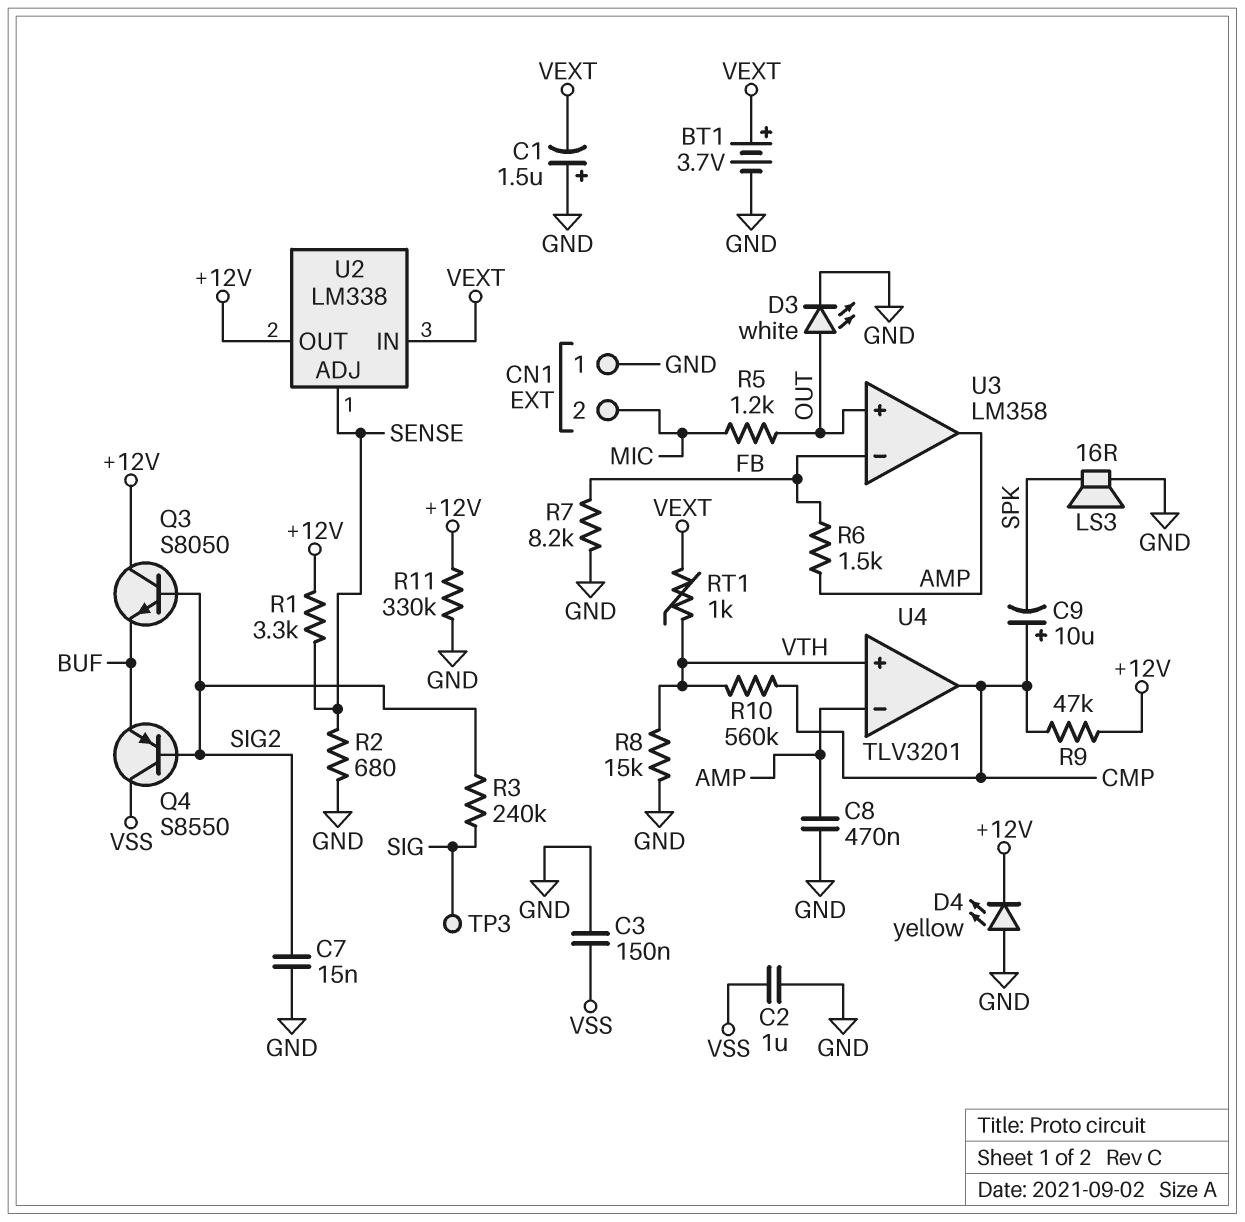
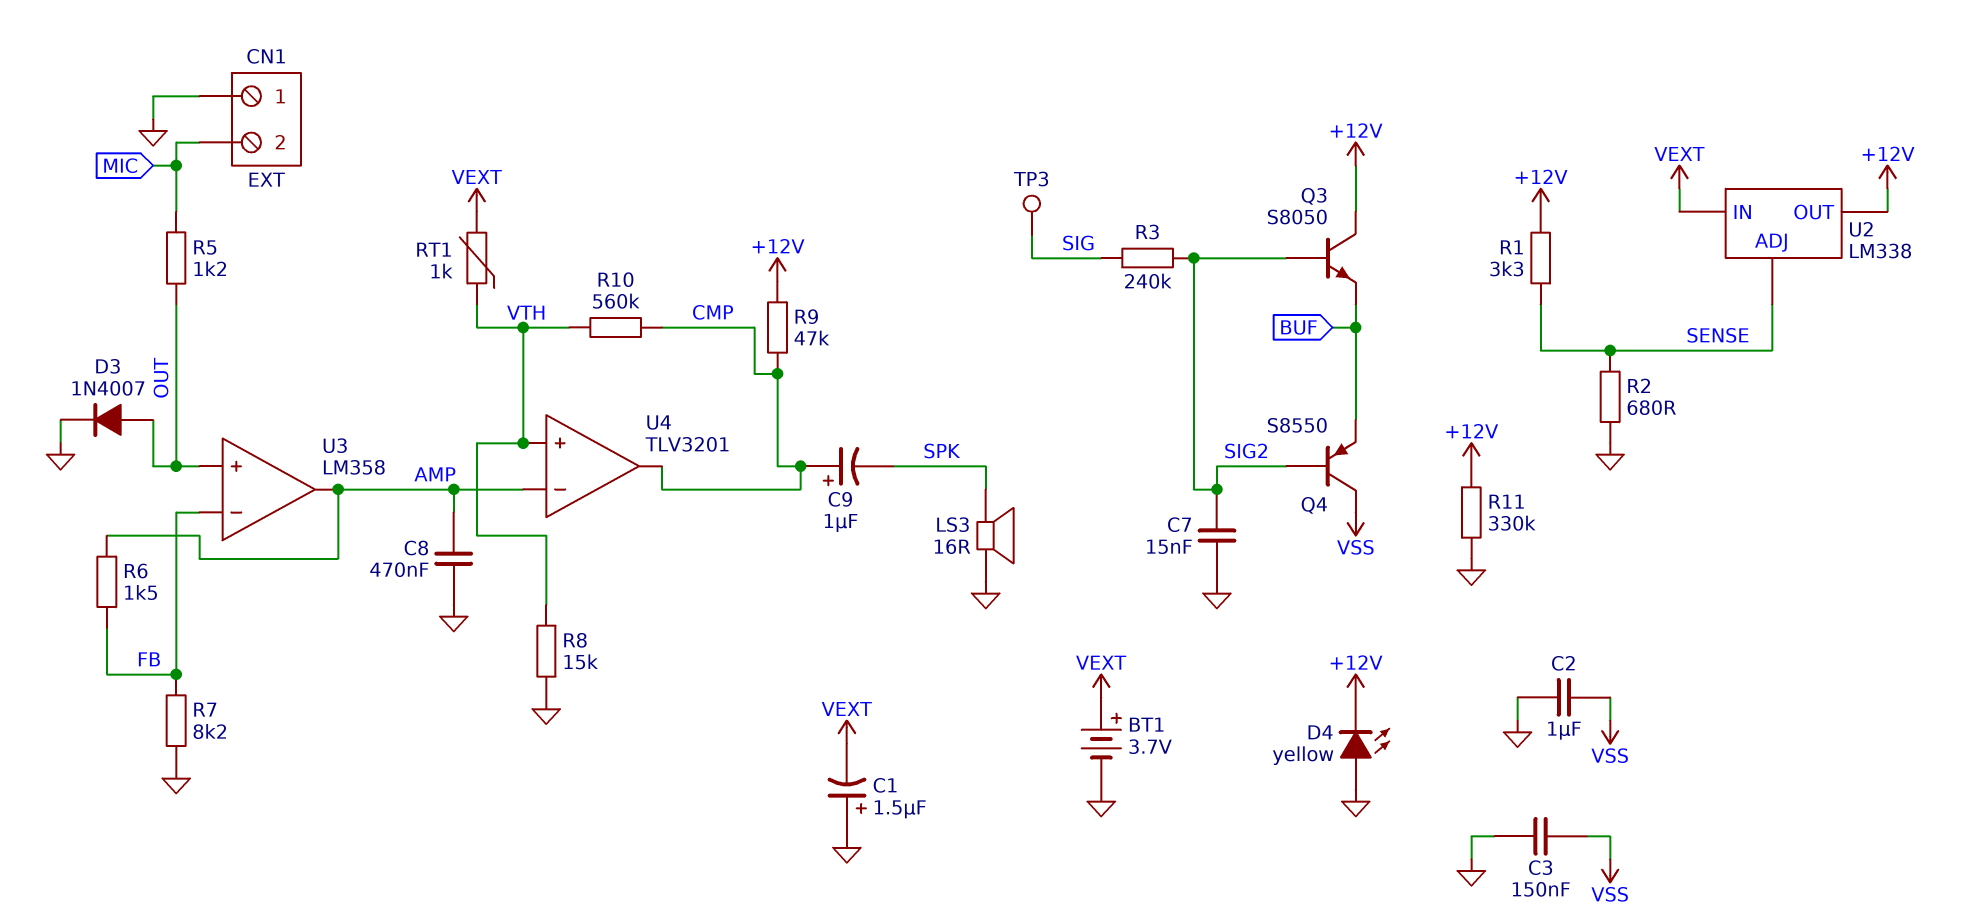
C9: 10uF (plus CMP, minus SPK) -> 1uF (plus CMP, minus SPK)
D3: LED white (A OUT, K GND) -> diode 1N4007 (A OUT, K GND)

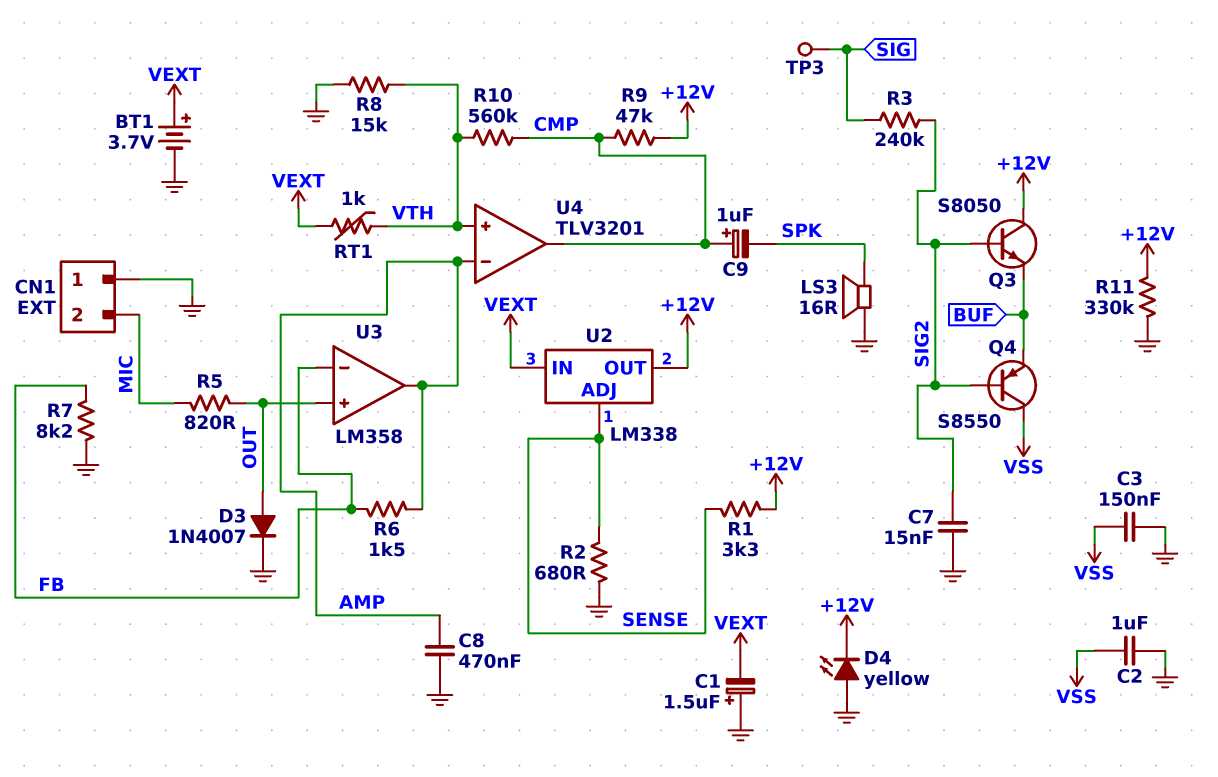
R5: 1.2k (MIC, OUT) -> 820 (MIC, OUT)

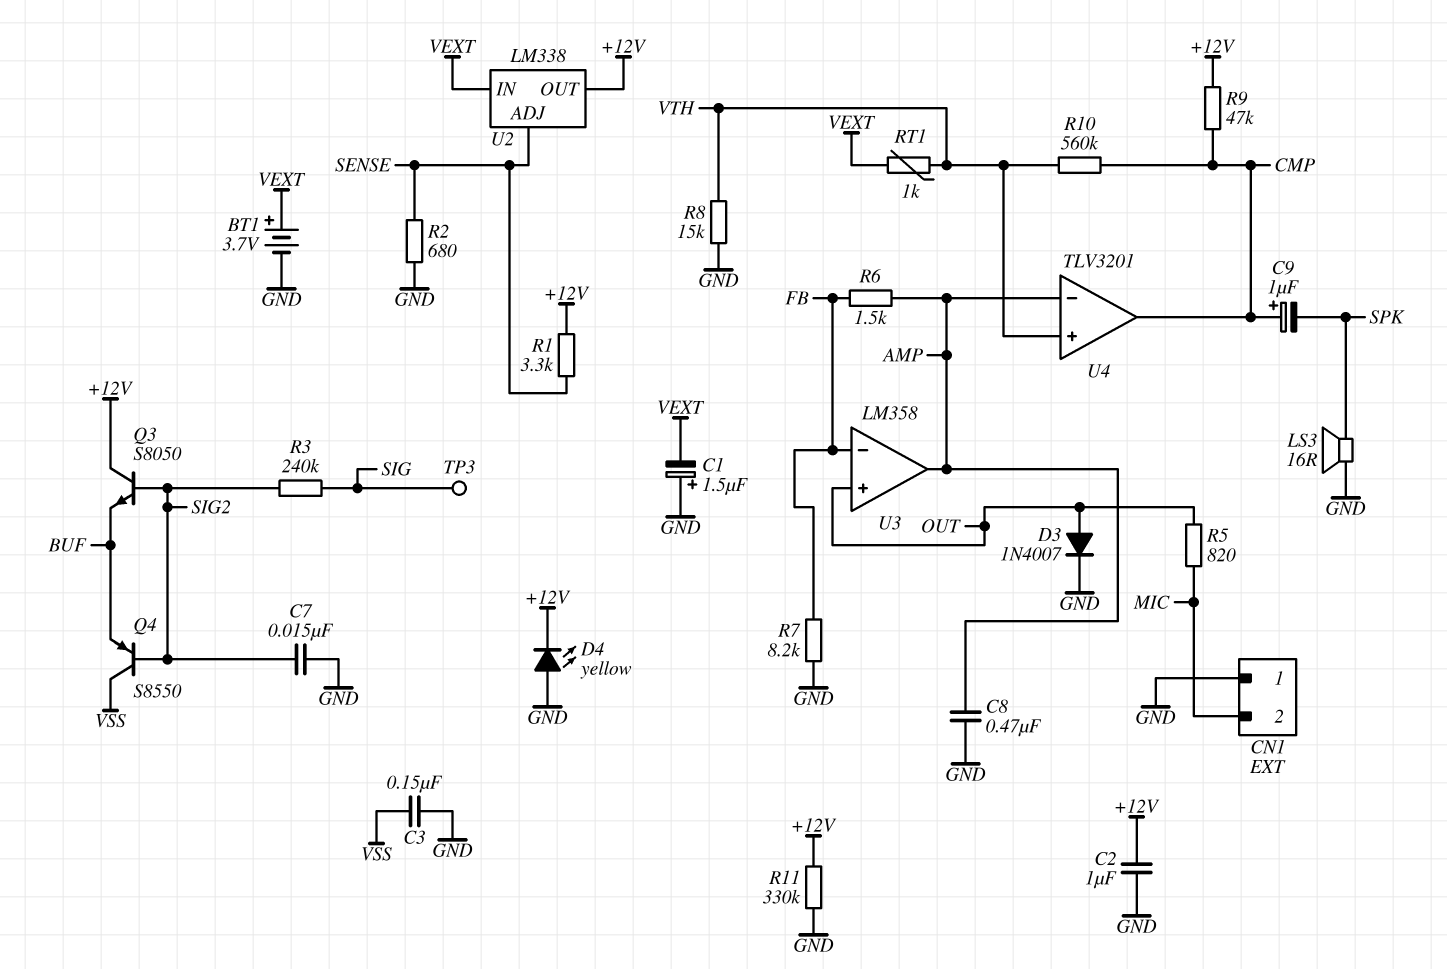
C2: 1uF (GND, VSS) -> 1uF (+12V, GND)

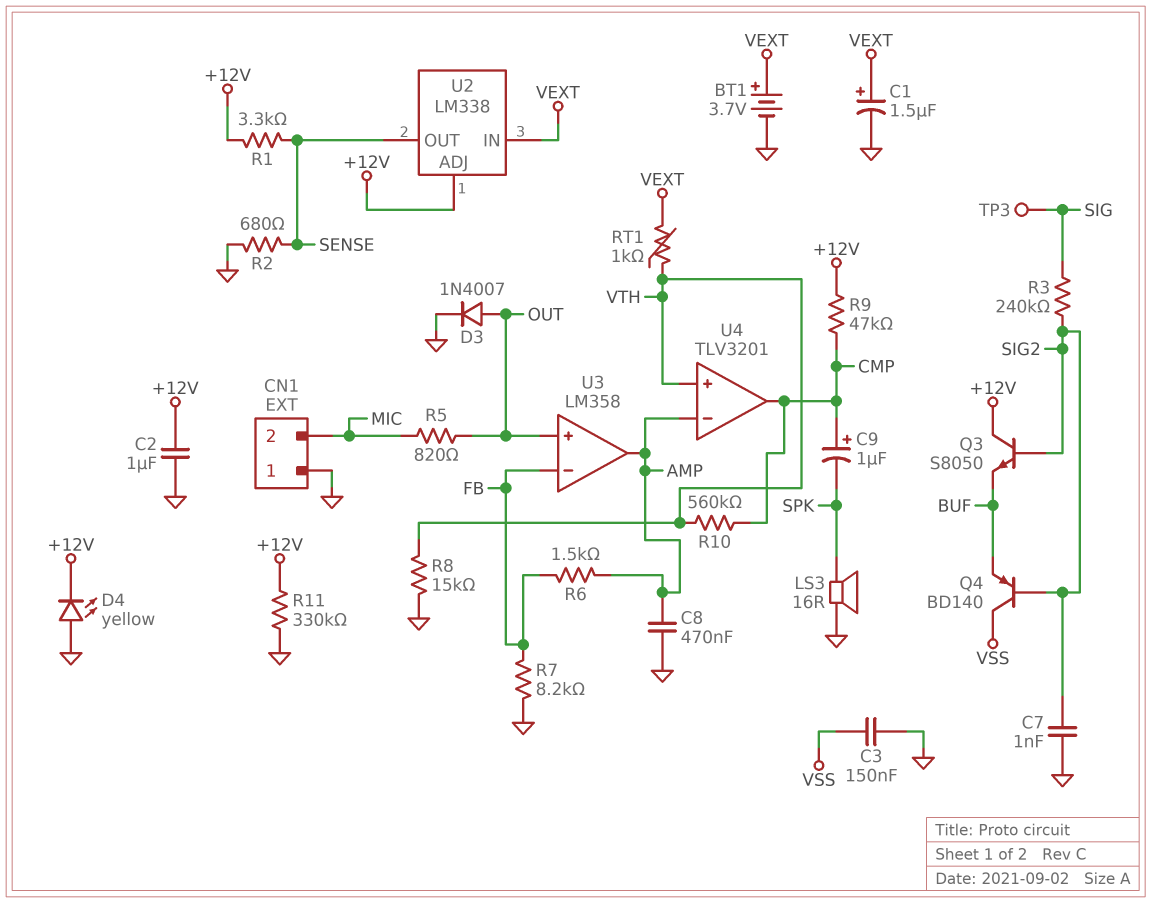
C1: 1.5uF (plus GND, minus VEXT) -> 1.5uF (plus VEXT, minus GND)
C7: 15nF (GND, SIG2) -> 1nF (GND, SIG2)
Q4: PNP S8550 (B SIG2, C VSS, E BUF) -> PNP BD140 (B SIG2, C VSS, E BUF)
U2 pin ADJ: SENSE -> +12V
U2 pin OUT: +12V -> SENSE

